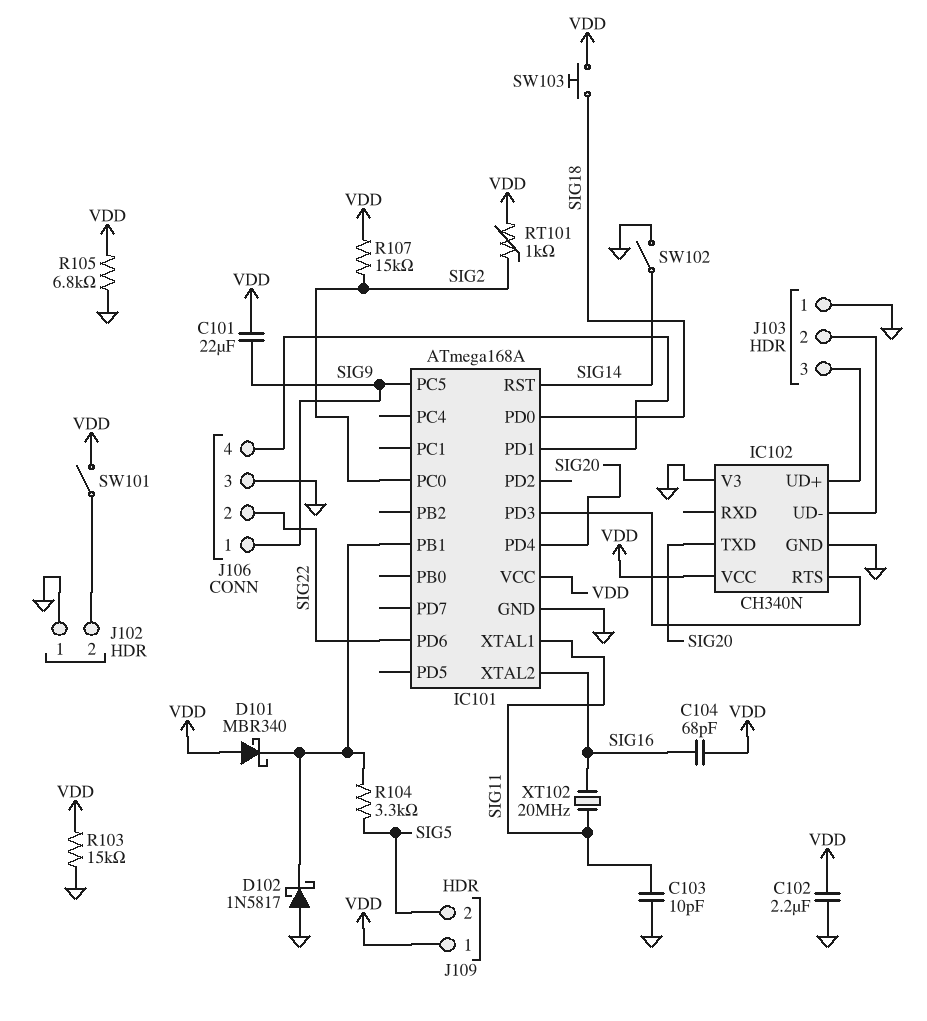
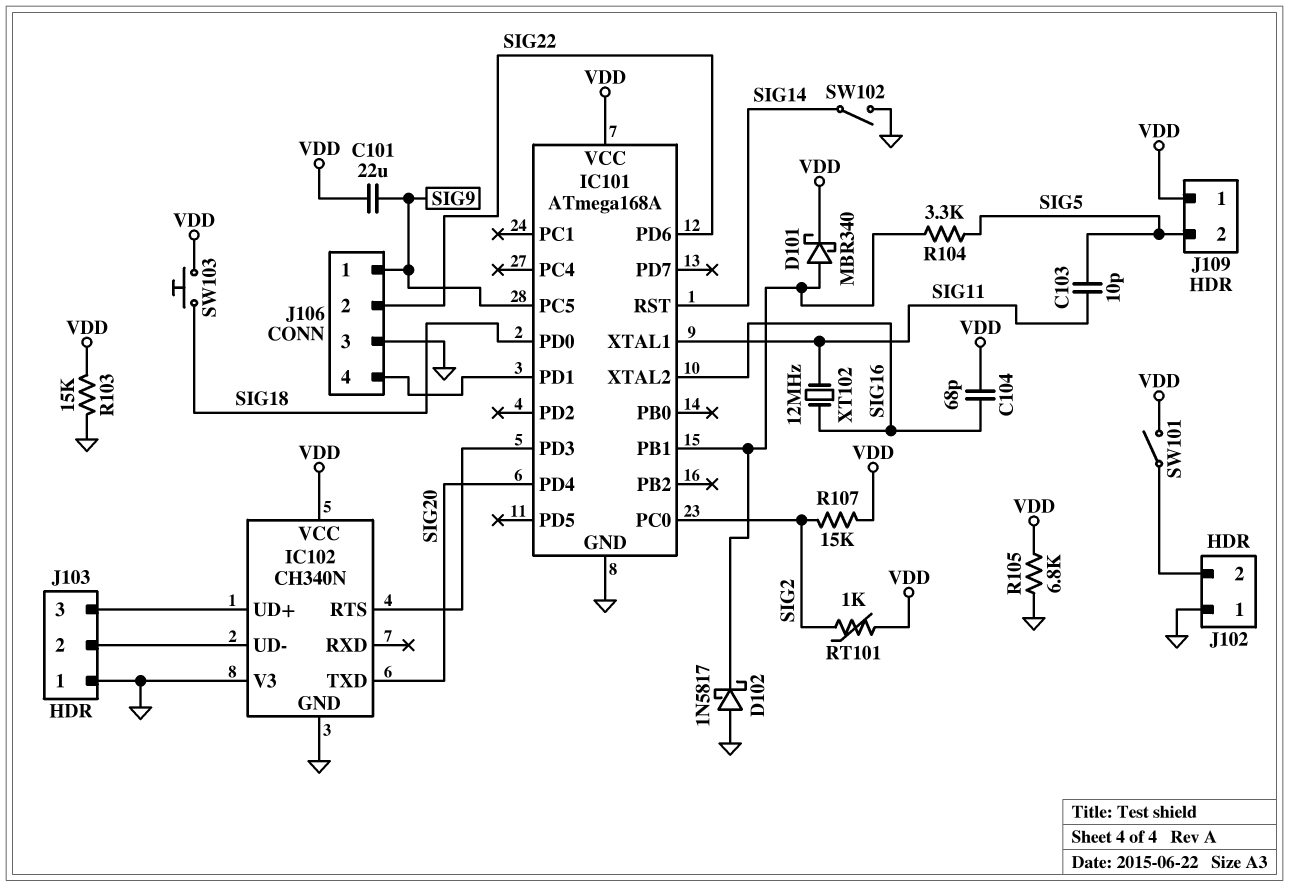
C102: 2.2uF (GND, VDD) -> none
C103: 10pF (GND, SIG11) -> 10pF (SIG5, SIG11)
D101: schottky MBR340 (A VDD, K IC101/PB1) -> schottky MBR340 (A IC101/PB1, K VDD)
XT102: 20MHz (SIG11, SIG16) -> 12MHz (SIG11, SIG16)

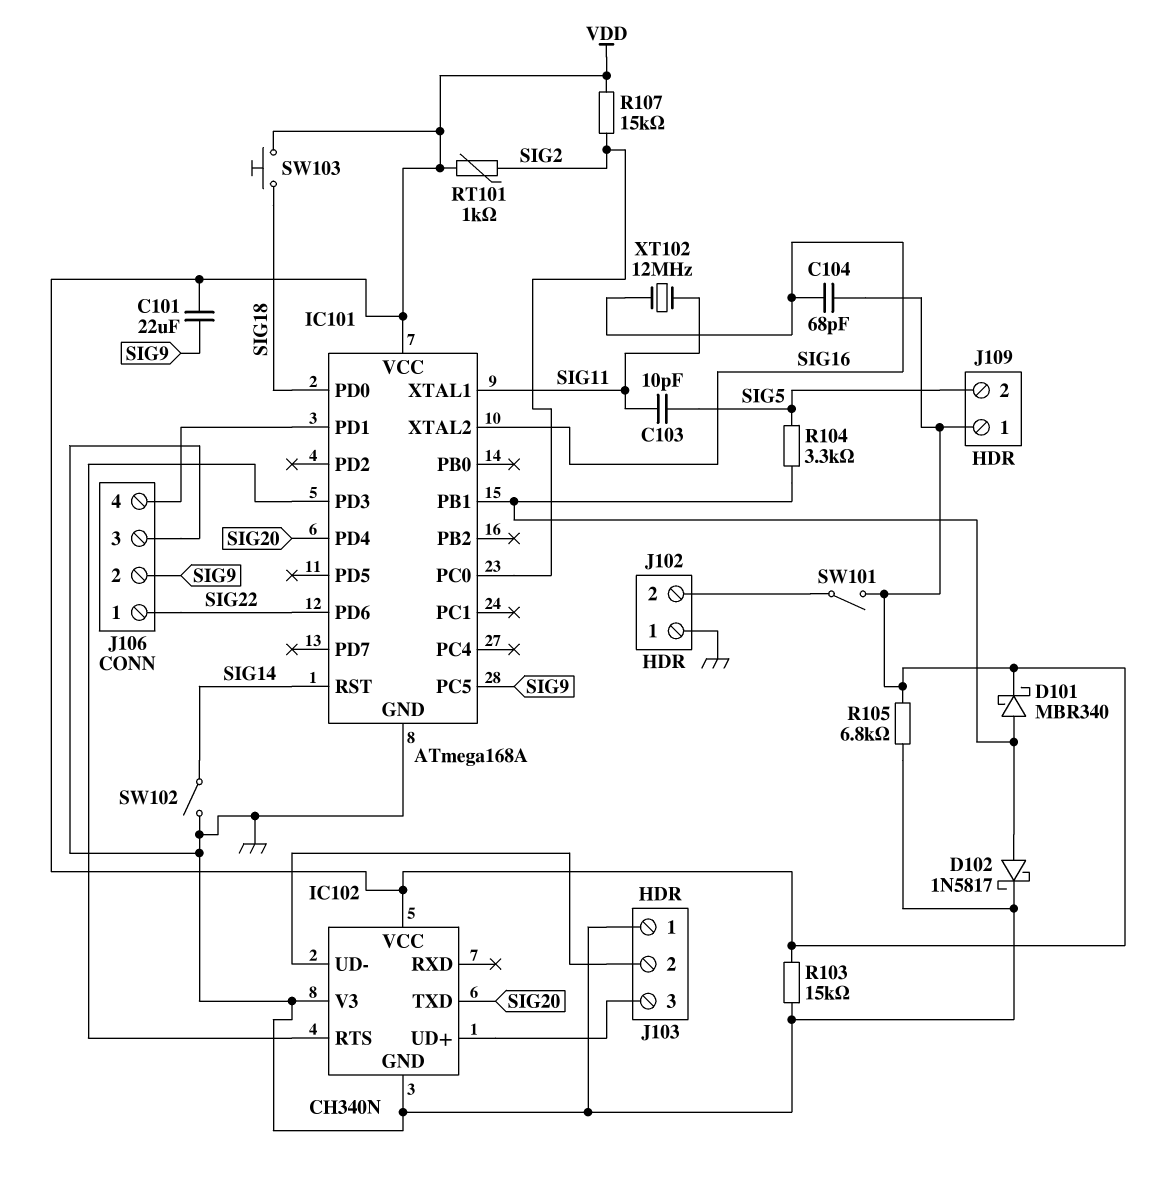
D102: schottky 1N5817 (A GND, K IC101/PB1) -> schottky 1N5817 (A IC101/PB1, K GND)
J106 pin 1: SIG9 -> SIG22
J106 pin 2: SIG22 -> SIG9

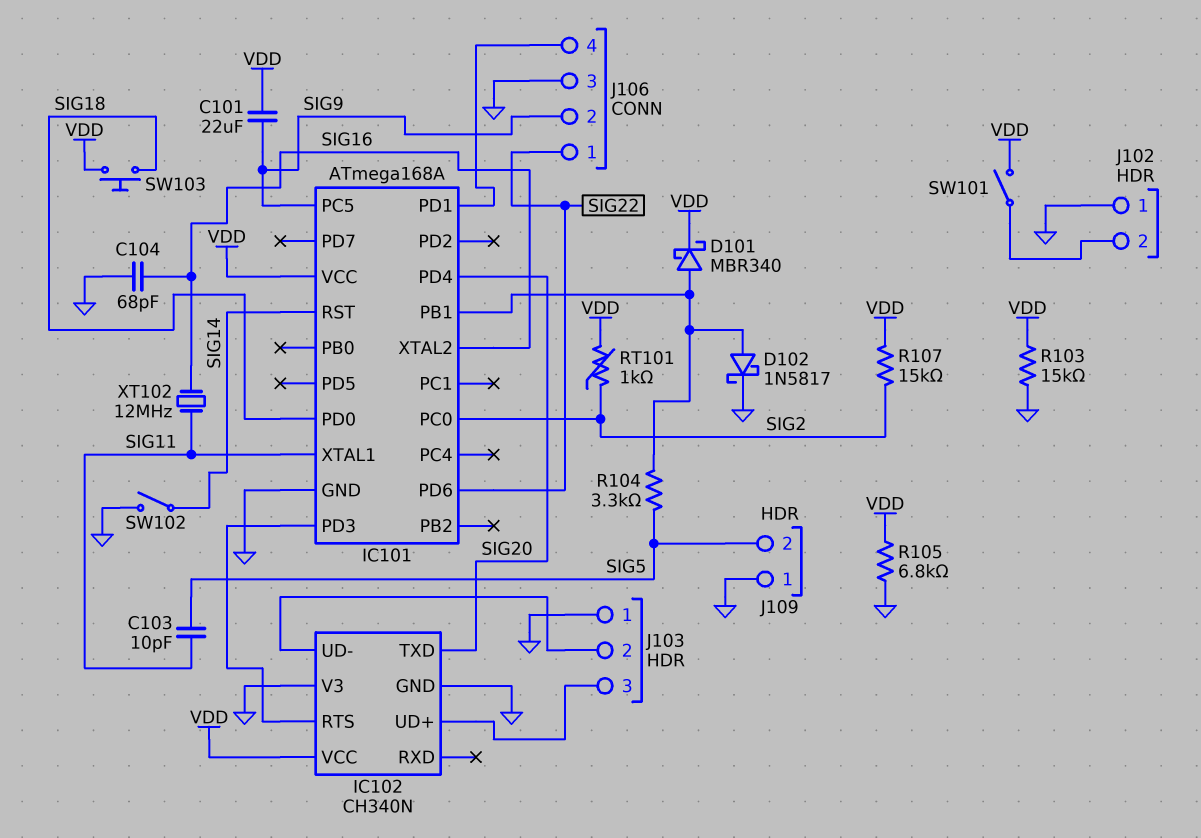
C104: 68pF (SIG16, VDD) -> 68pF (GND, SIG16)
J109 pin 1: VDD -> GND

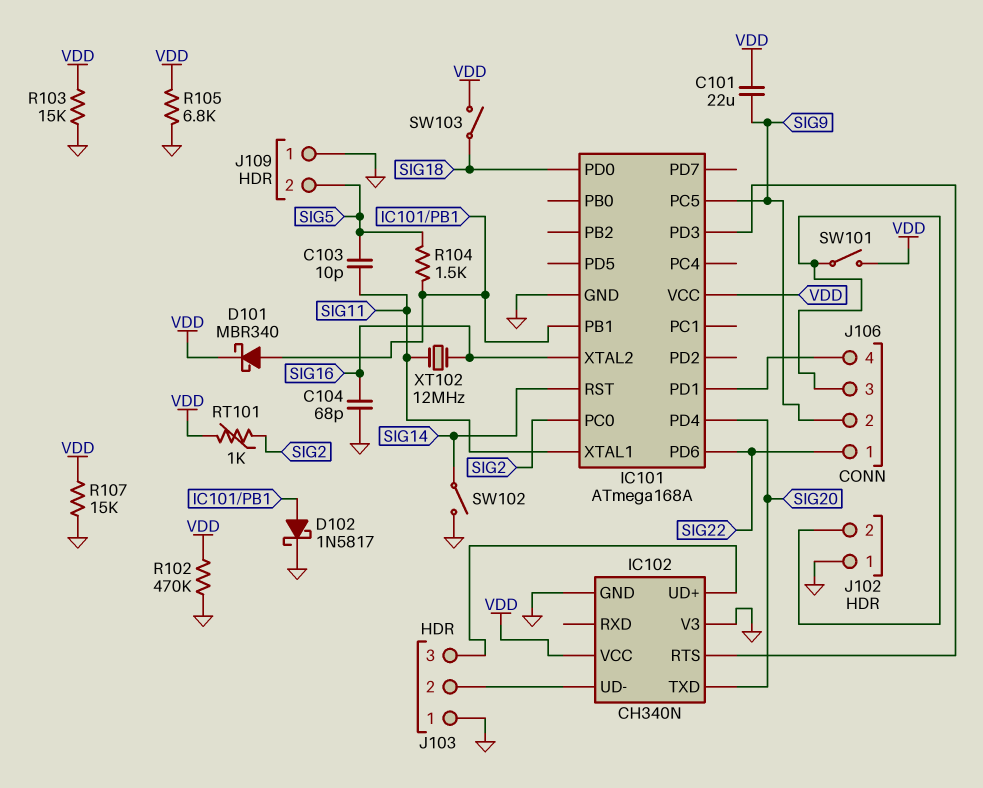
J106 pin 3: GND -> J102/2
R102: none -> 470k (GND, VDD)
R104: 3.3k (IC101/PB1, SIG5) -> 1.5k (IC101/PB1, SIG5)
R107: 15k (SIG2, VDD) -> 15k (GND, VDD)
SW103: button (SIG18, VDD) -> switch (SIG18, VDD)

